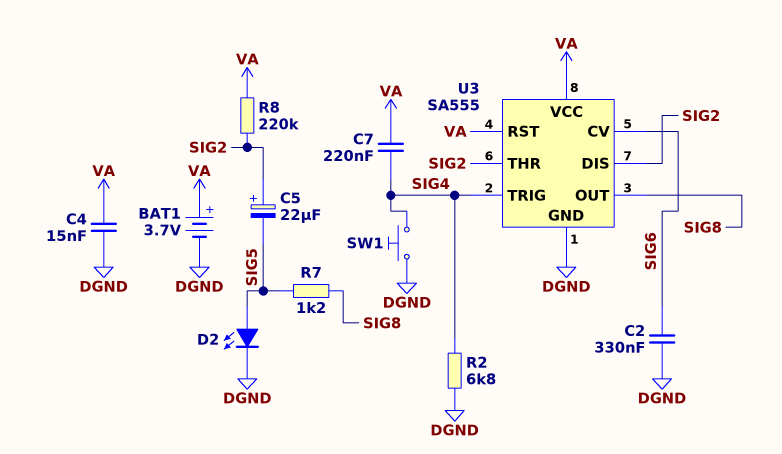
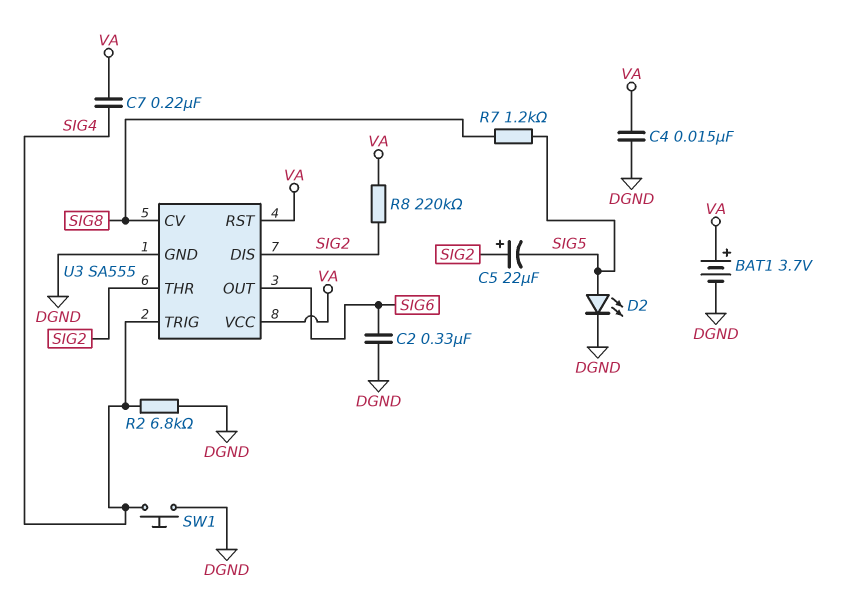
U3 pin CV: SIG6 -> SIG8
U3 pin OUT: SIG8 -> SIG6

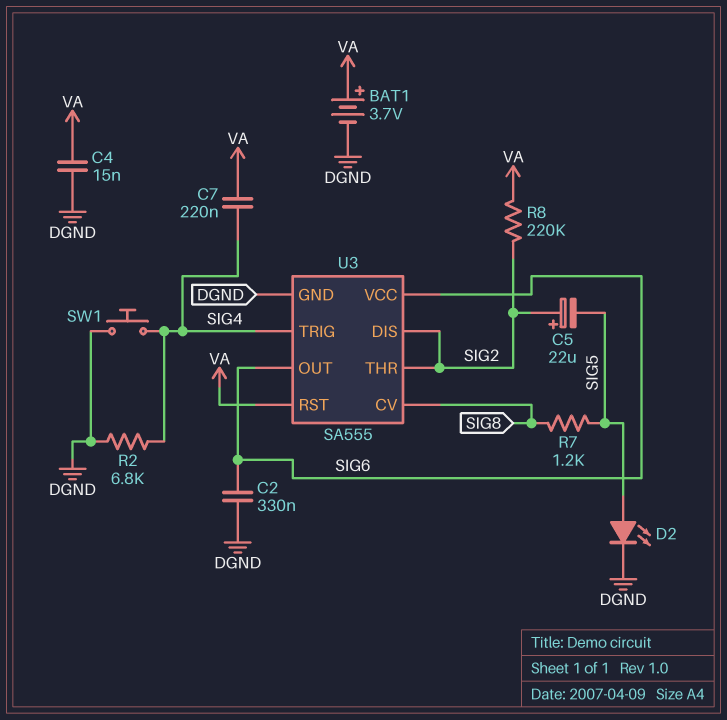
U3 pin VCC: VA -> SIG6

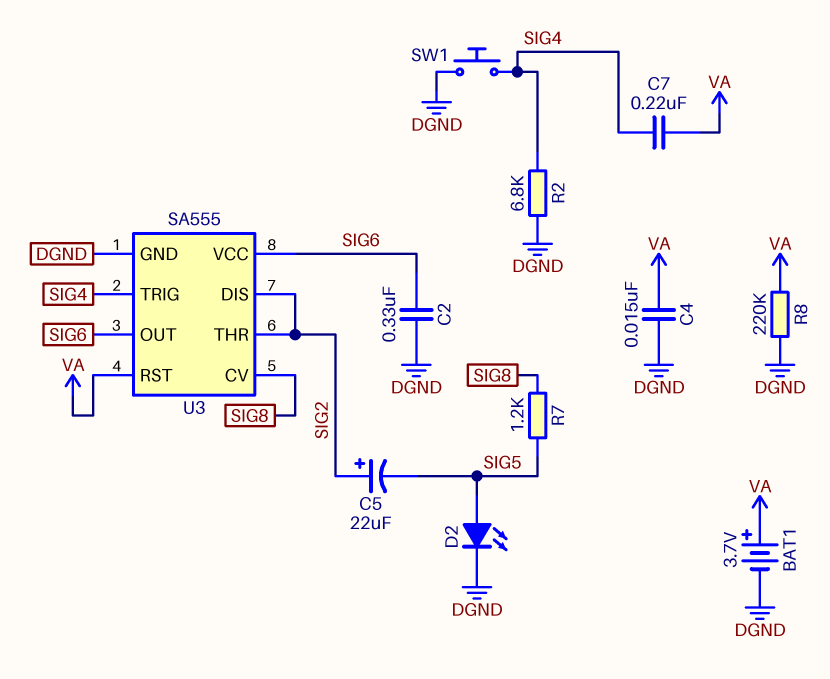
R8: 220k (SIG2, VA) -> 220k (DGND, VA)

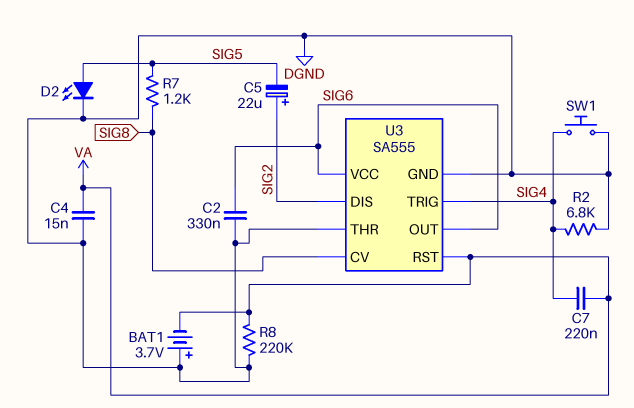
BAT1: 3.7V (plus VA, minus DGND) -> 3.7V (plus DGND, minus VA)
U3 pin THR: SIG2 -> DGND

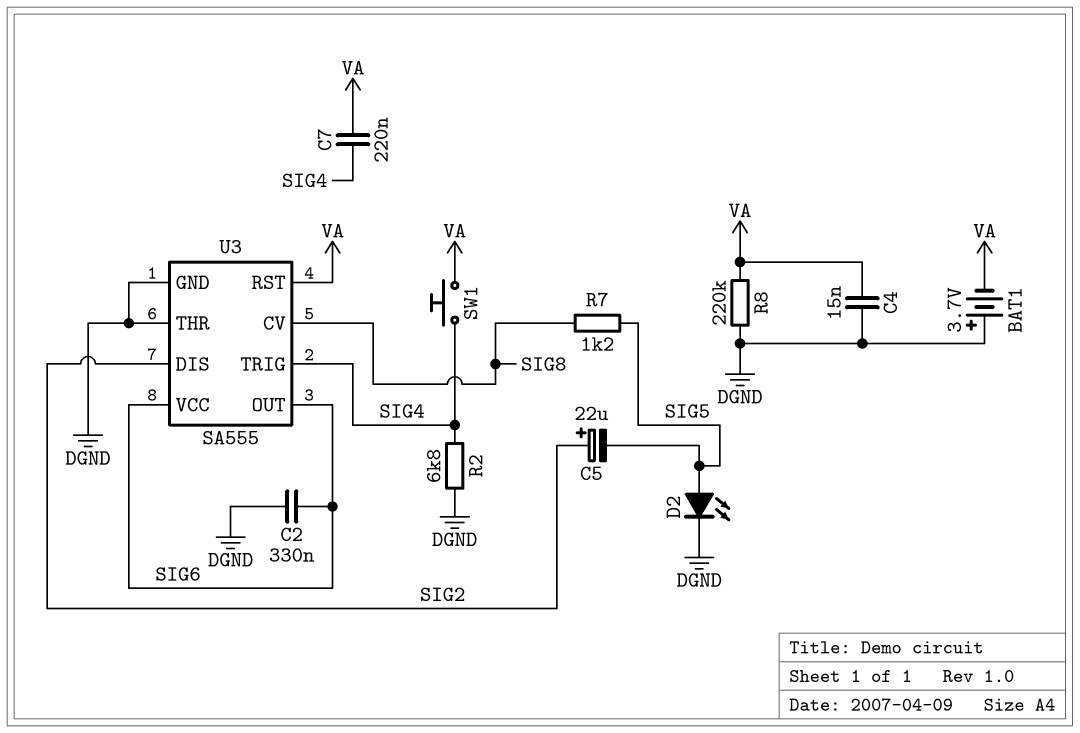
SW1: button (DGND, SIG4) -> button (SIG4, VA)

